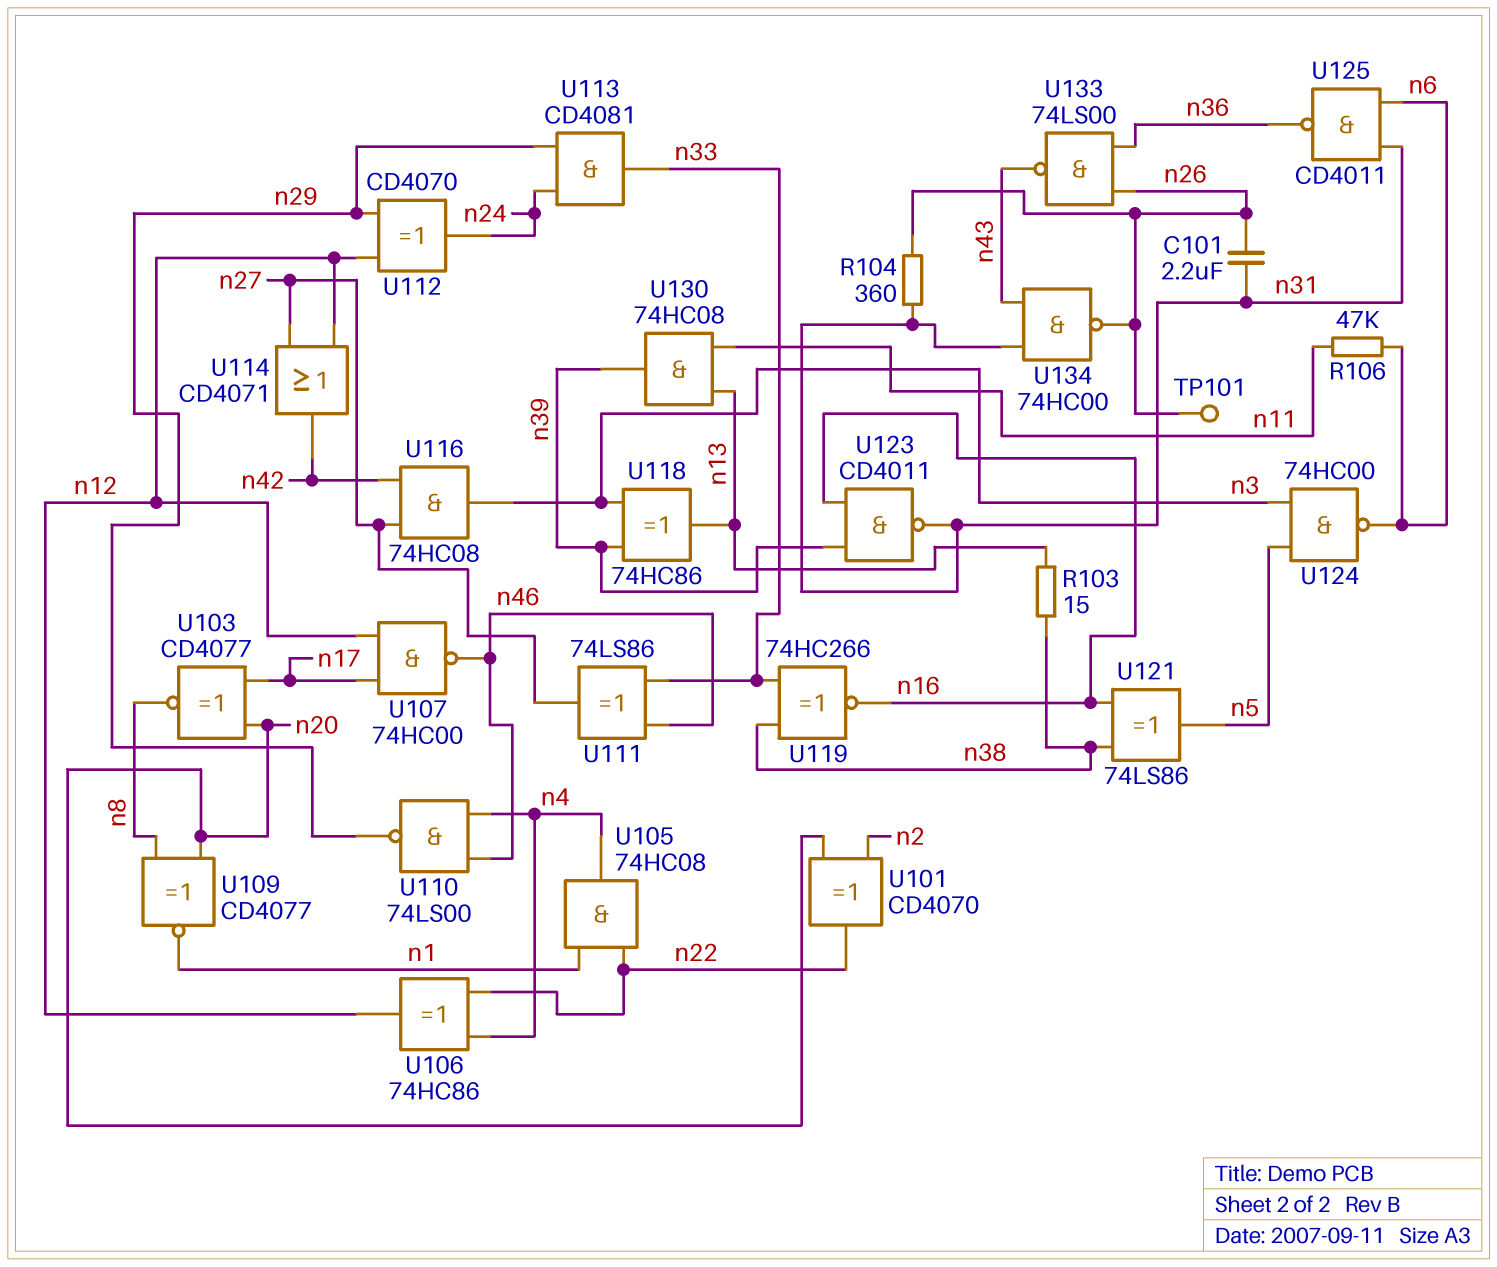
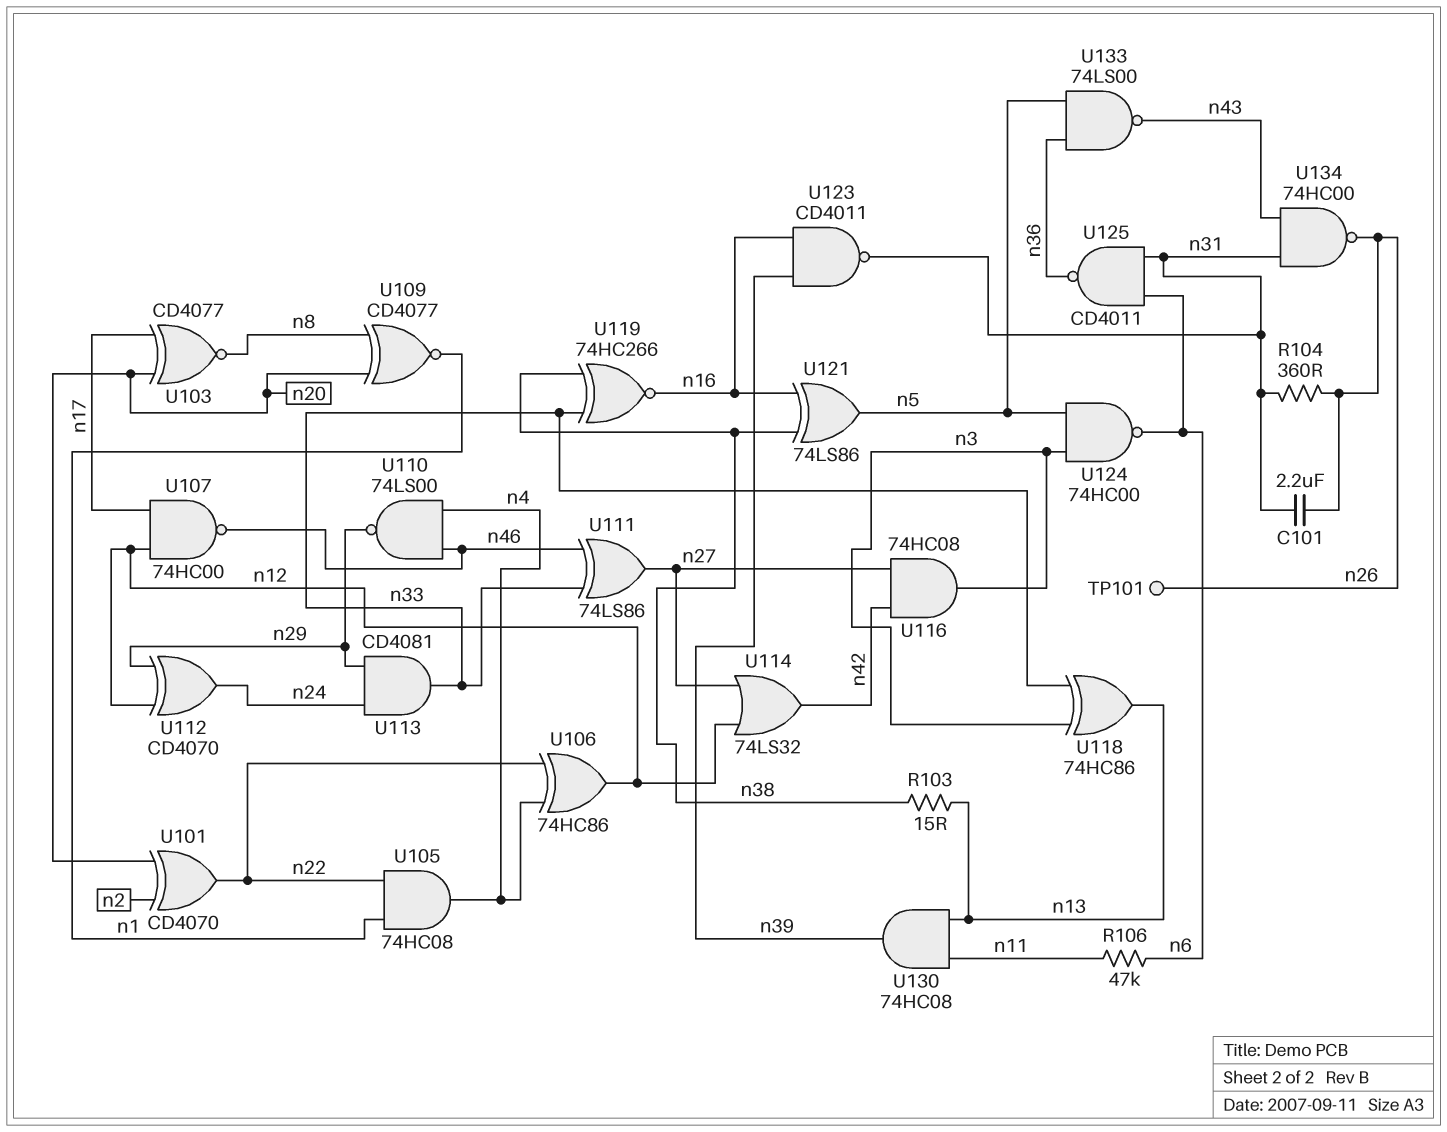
U114: OR CD4071 (in n12, in n27, out n42) -> OR 74LS32 (in n12, in n27, out n42)
U118: XOR 74HC86 (in n3, in n39, out n13) -> XOR 74HC86 (in n3, in n33, out n13)
U133: NAND 74LS00 (in n26, in n36, out n43) -> NAND 74LS00 (in n5, in n36, out n43)

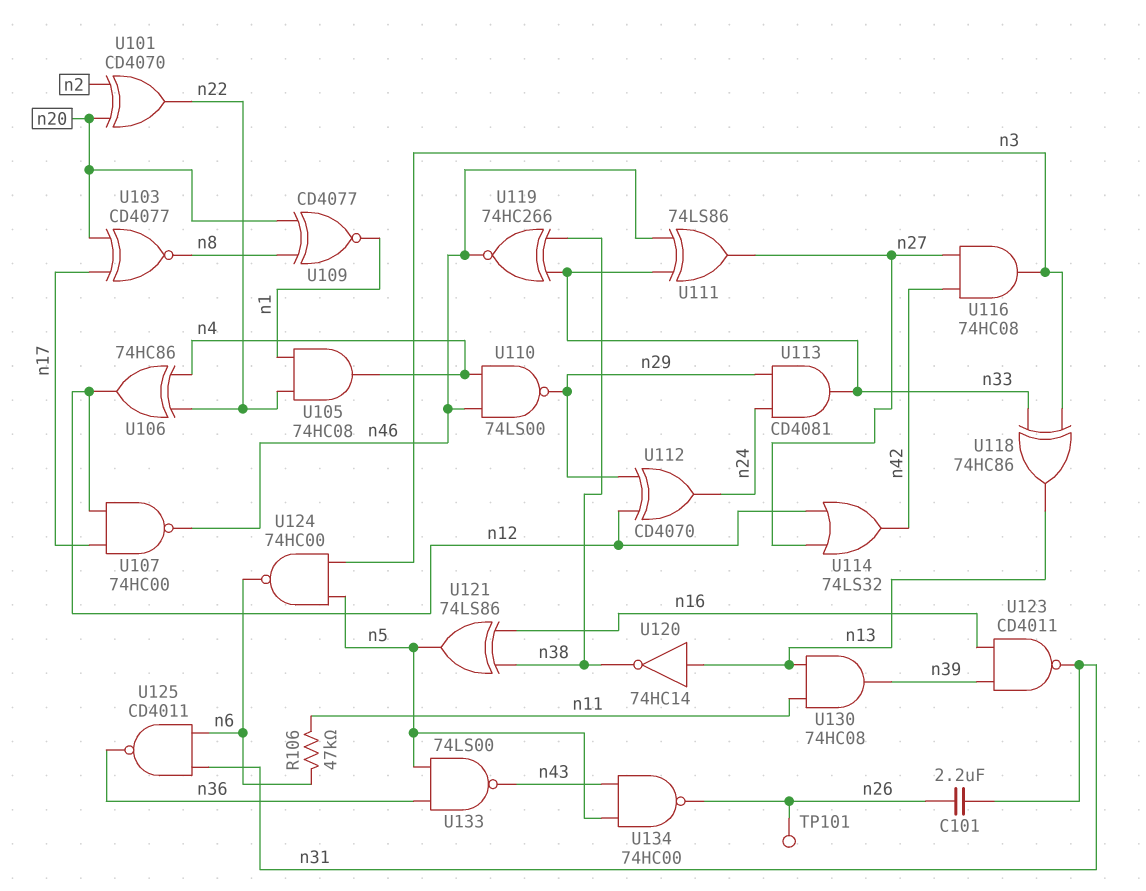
R103: 15 (n13, n38) -> none
R104: 360 (n26, n31) -> none
U119: XNOR 74HC266 (in n33, in n38, out n16) -> XNOR 74HC266 (in n33, in n38, out n46)
U120: none -> NOT 74HC14 (in n13, out n38)
U134: NAND 74HC00 (in n31, in n43, out n26) -> NAND 74HC00 (in n5, in n43, out n26)

